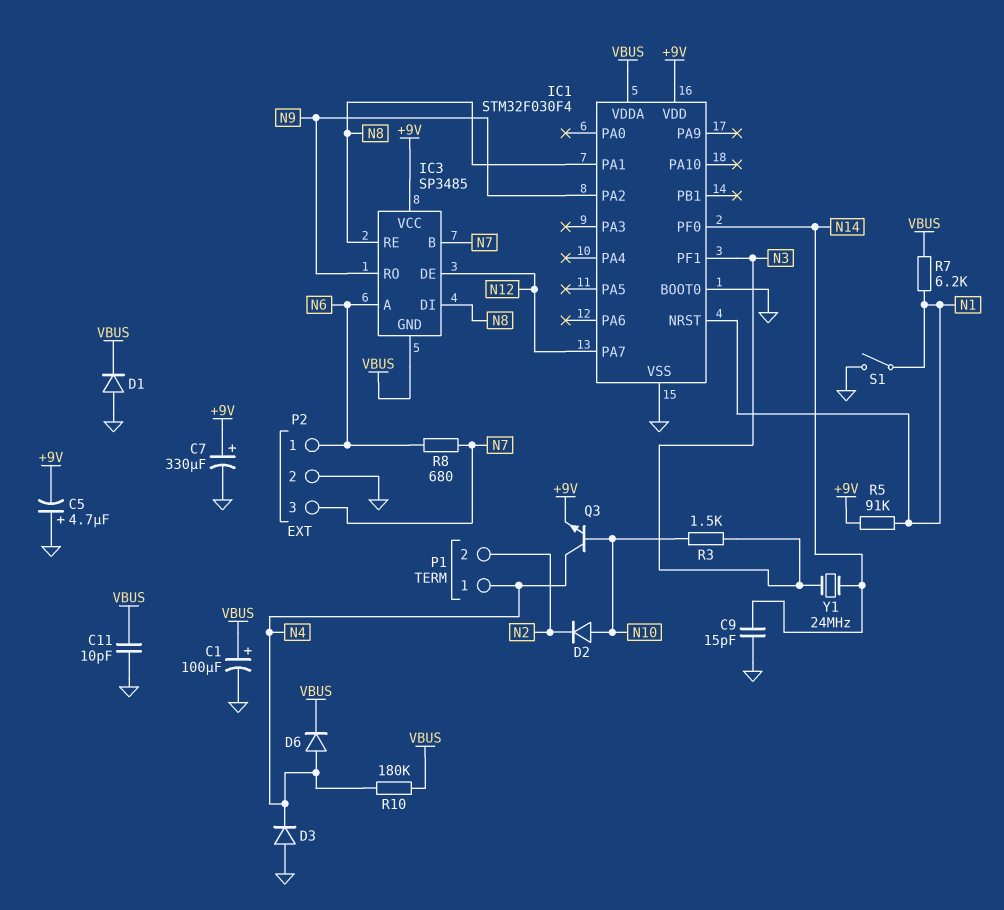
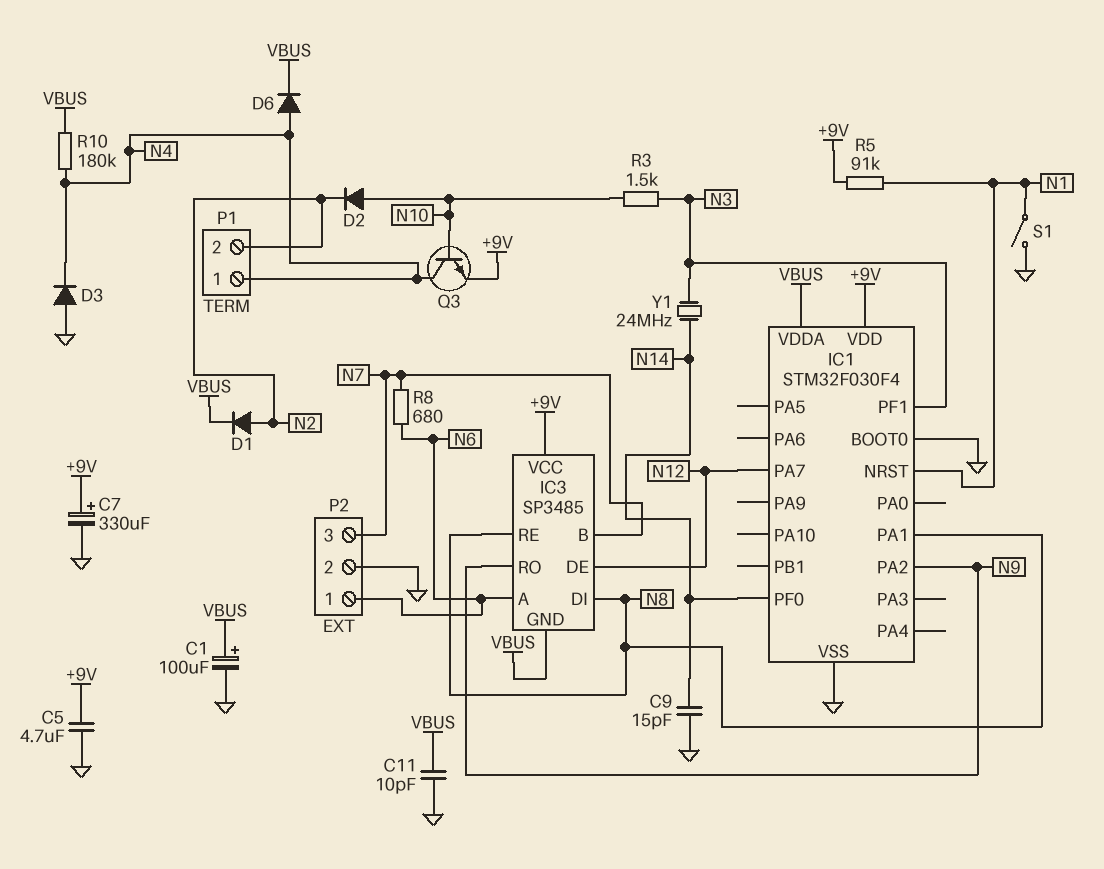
C5: 4.7uF (plus GND, minus +9V) -> 4.7uF (+9V, GND)
D1: diode (A GND, K VBUS) -> diode (A N2, K VBUS)
R7: 6.2k (N1, VBUS) -> none

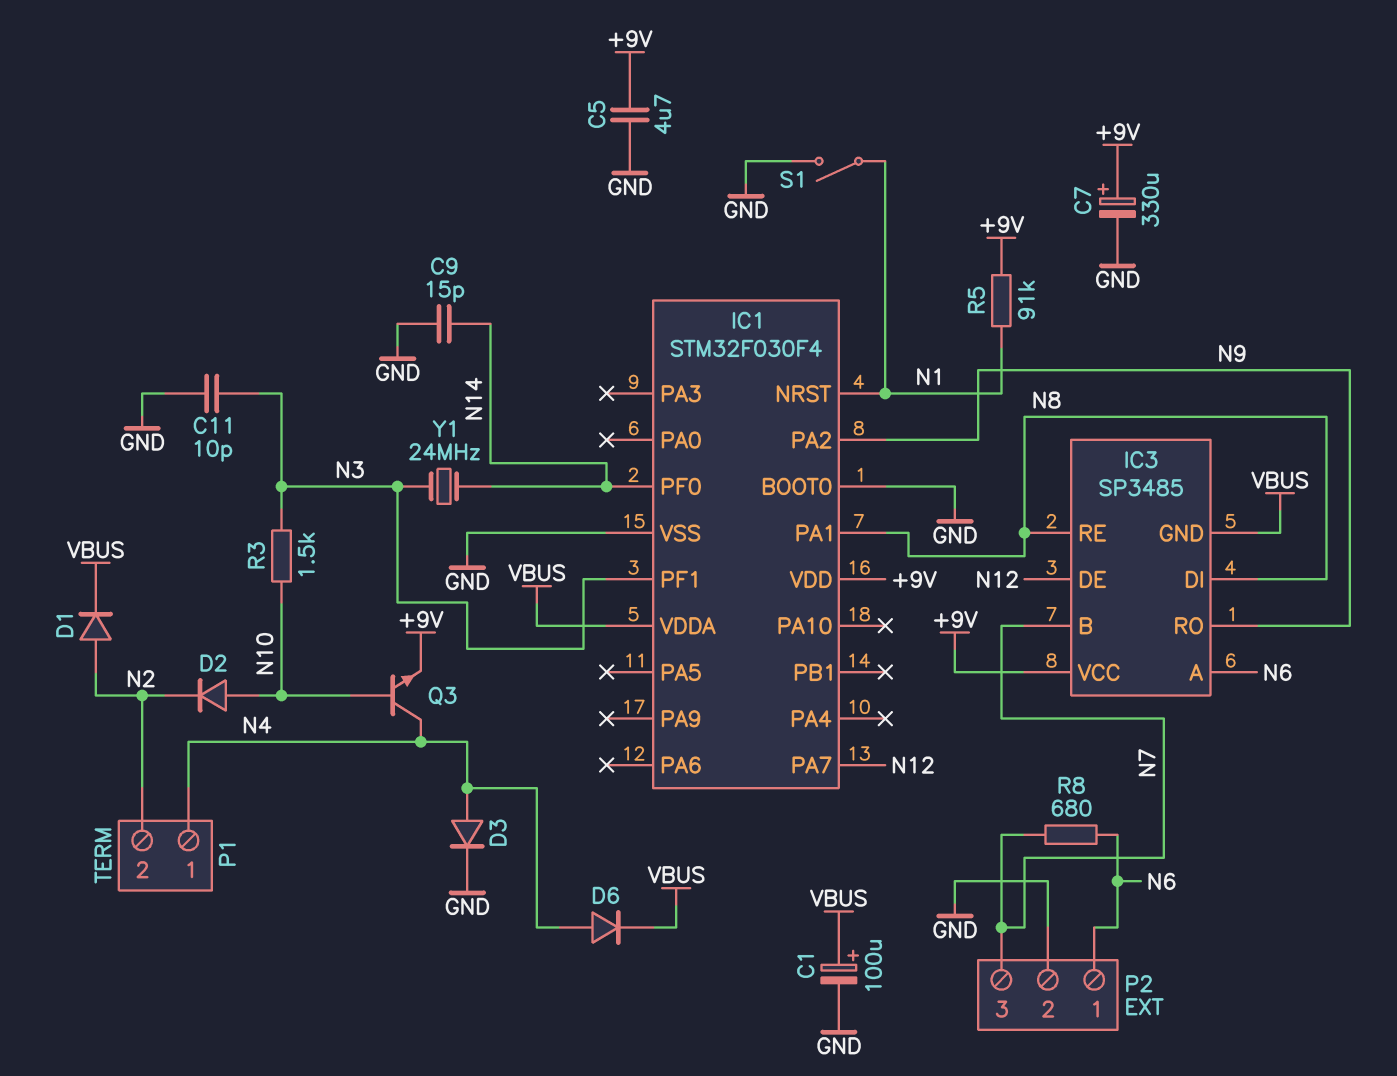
C11: 10pF (GND, VBUS) -> 10pF (GND, N3)
D3: diode (A GND, K N4) -> diode (A N4, K GND)
R10: 180k (N4, VBUS) -> none

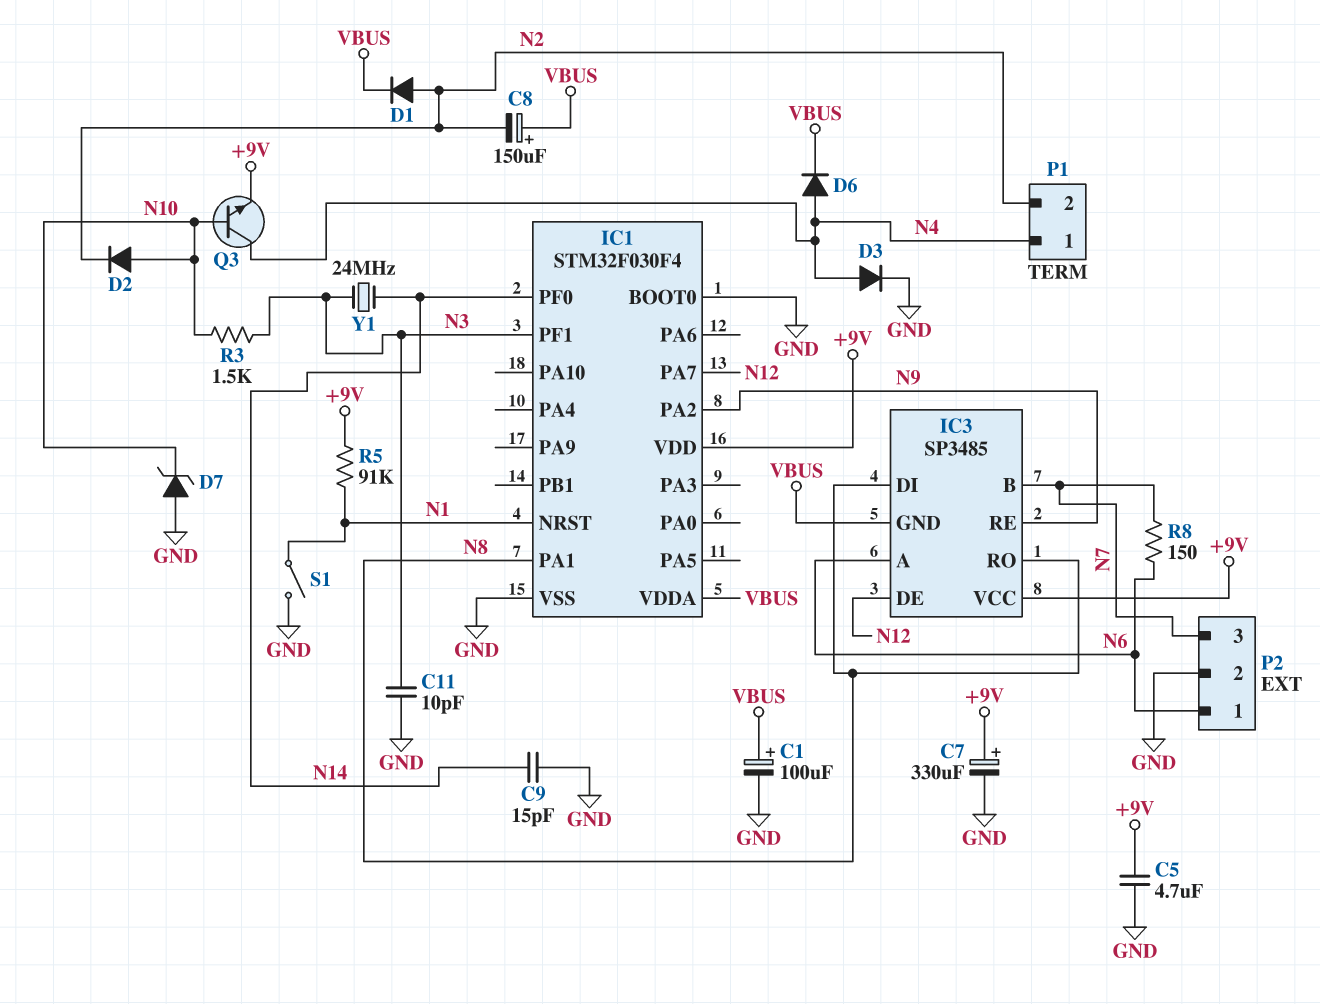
C8: none -> 150uF (plus VBUS, minus N2)
D7: none -> zener (A GND, K N10)
IC3 pin RE: N8 -> N9
IC3 pin RO: N9 -> N8
R8: 680 (N6, N7) -> 150 (N6, N7)

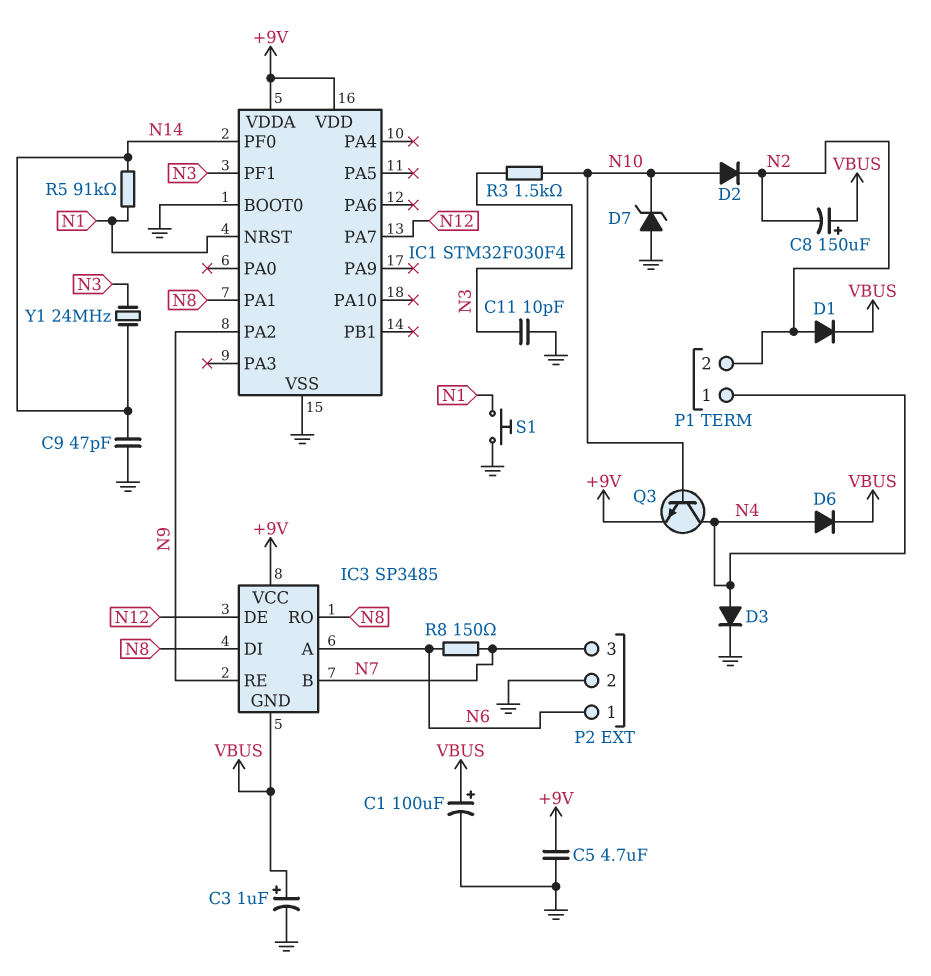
C3: none -> 1uF (plus VBUS, minus GND)
C7: 330uF (plus +9V, minus GND) -> none
C9: 15pF (GND, N14) -> 47pF (GND, N14)
IC1 pin VDDA: VBUS -> +9V
R5: 91k (+9V, N1) -> 91k (N1, N14)
S1: switch (GND, N1) -> button (GND, N1)

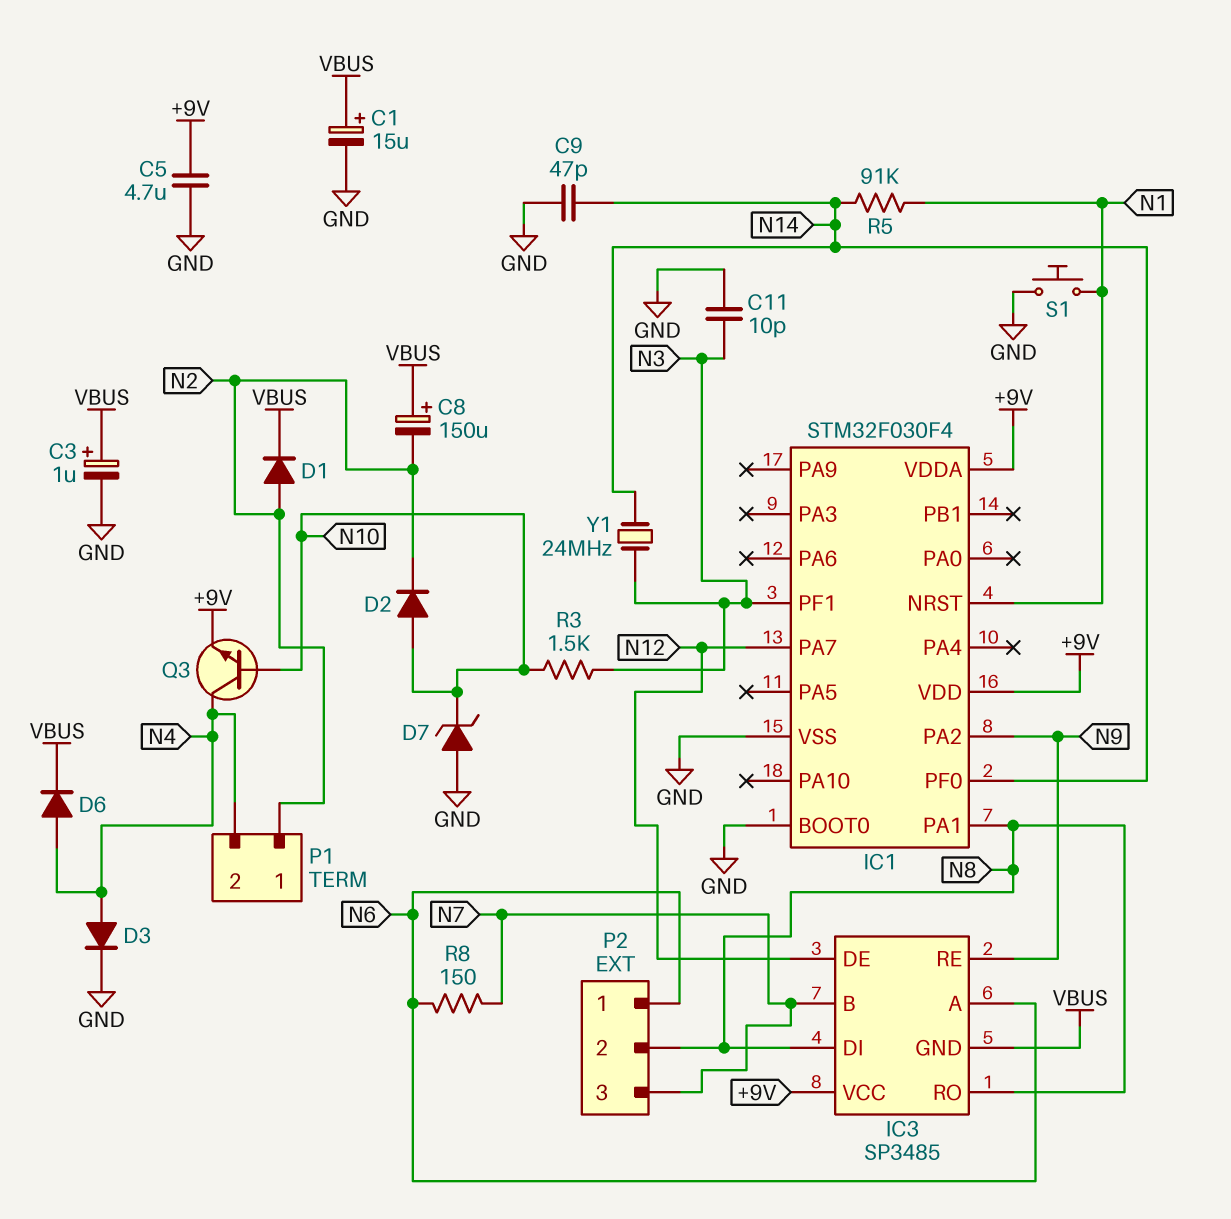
C1: 100uF (plus VBUS, minus GND) -> 15uF (plus VBUS, minus GND)
P1 pin 1: N4 -> N2
P1 pin 2: N2 -> N4
P2 pin 2: GND -> N8

